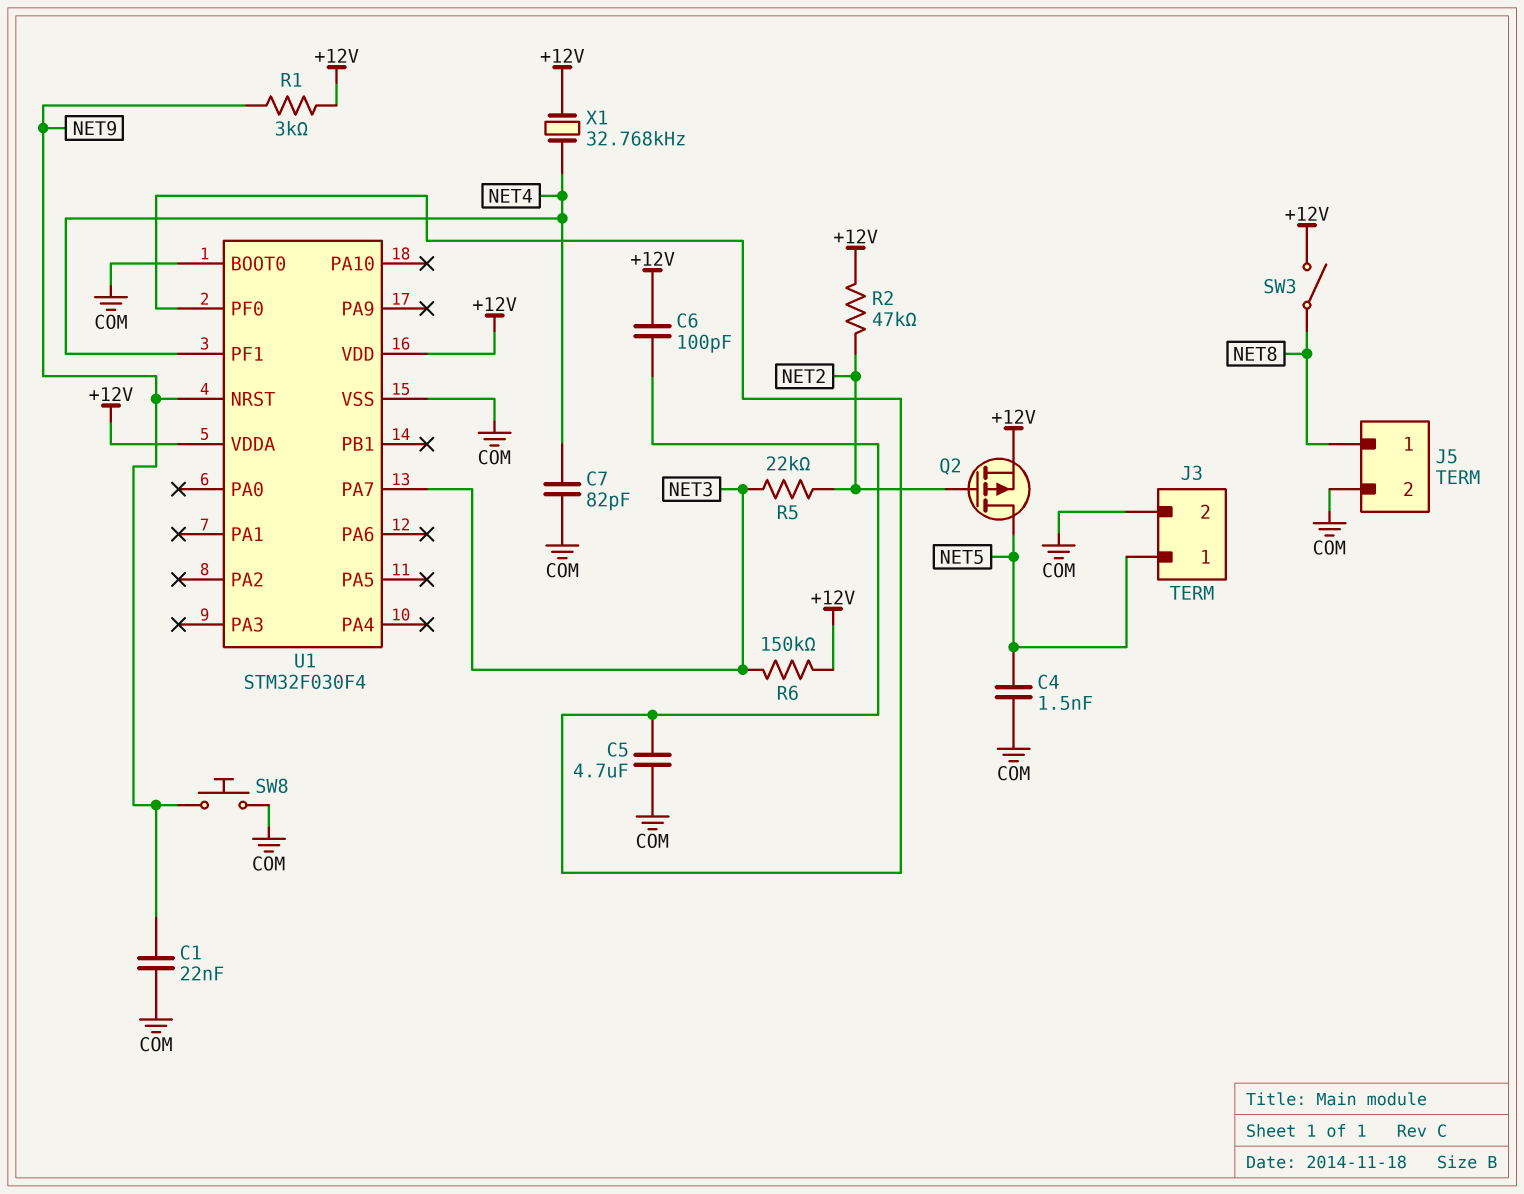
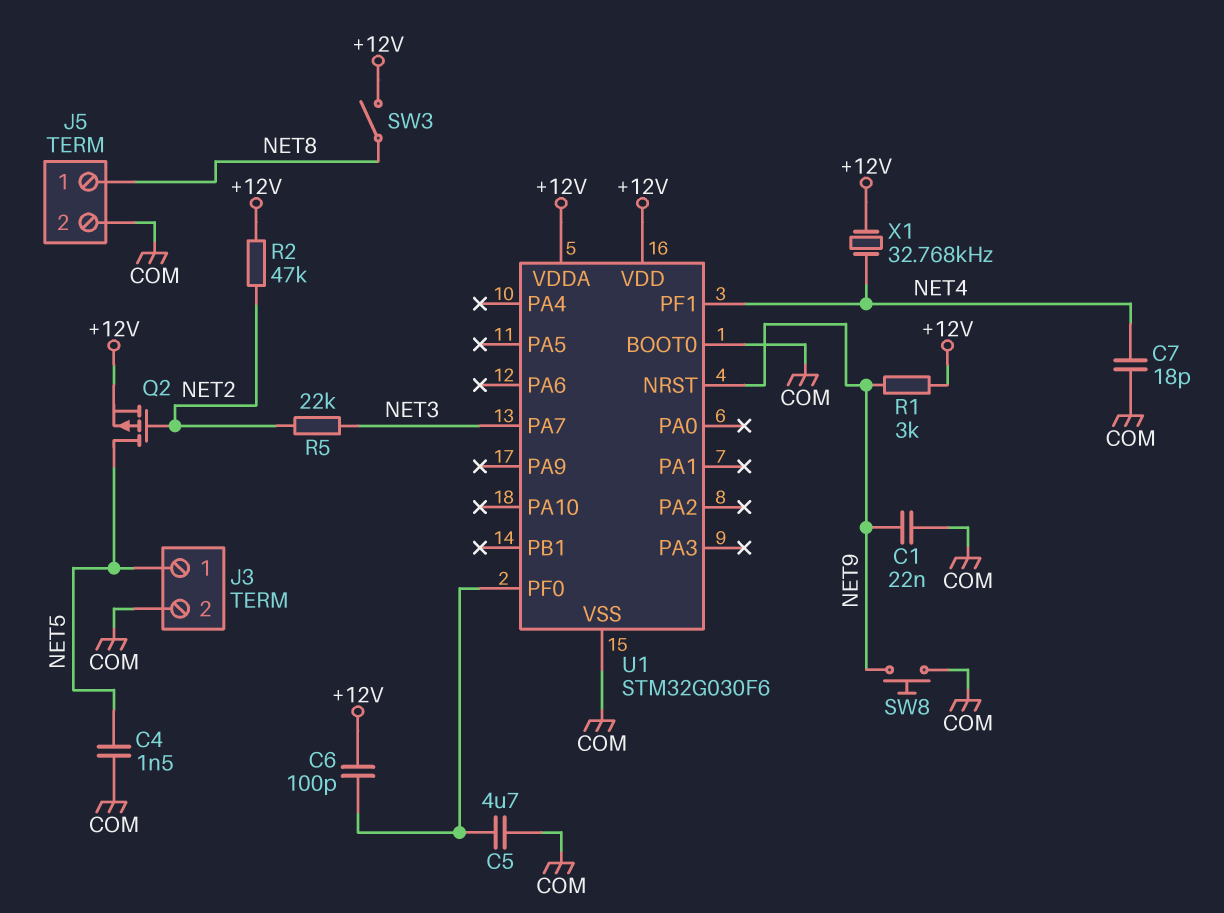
C7: 82pF (COM, NET4) -> 18pF (COM, NET4)
R6: 150k (+12V, NET3) -> none
U1: STM32F030F4 -> STM32G030F6

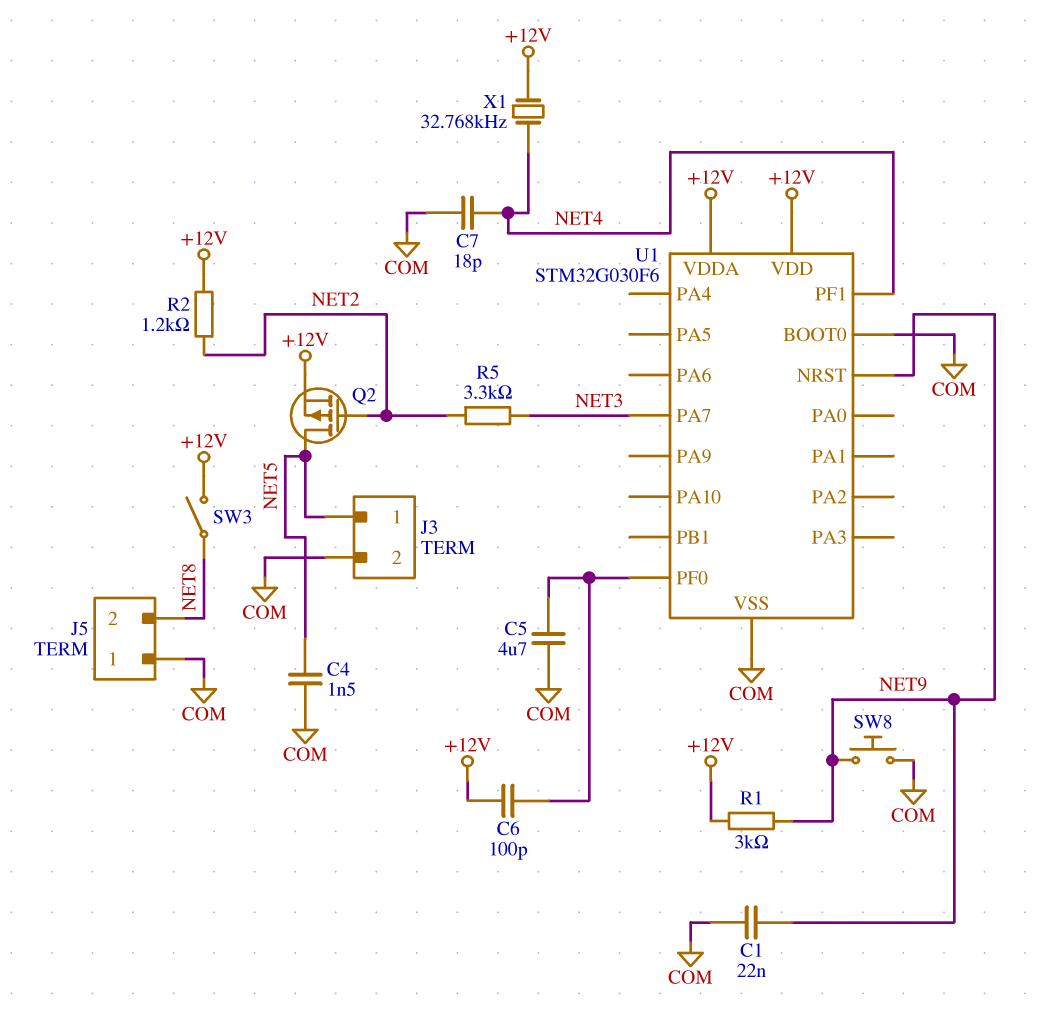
J5 pin 1: NET8 -> COM
J5 pin 2: COM -> NET8
R2: 47k (+12V, NET2) -> 1.2k (+12V, NET2)
R5: 22k (NET2, NET3) -> 3.3k (NET2, NET3)

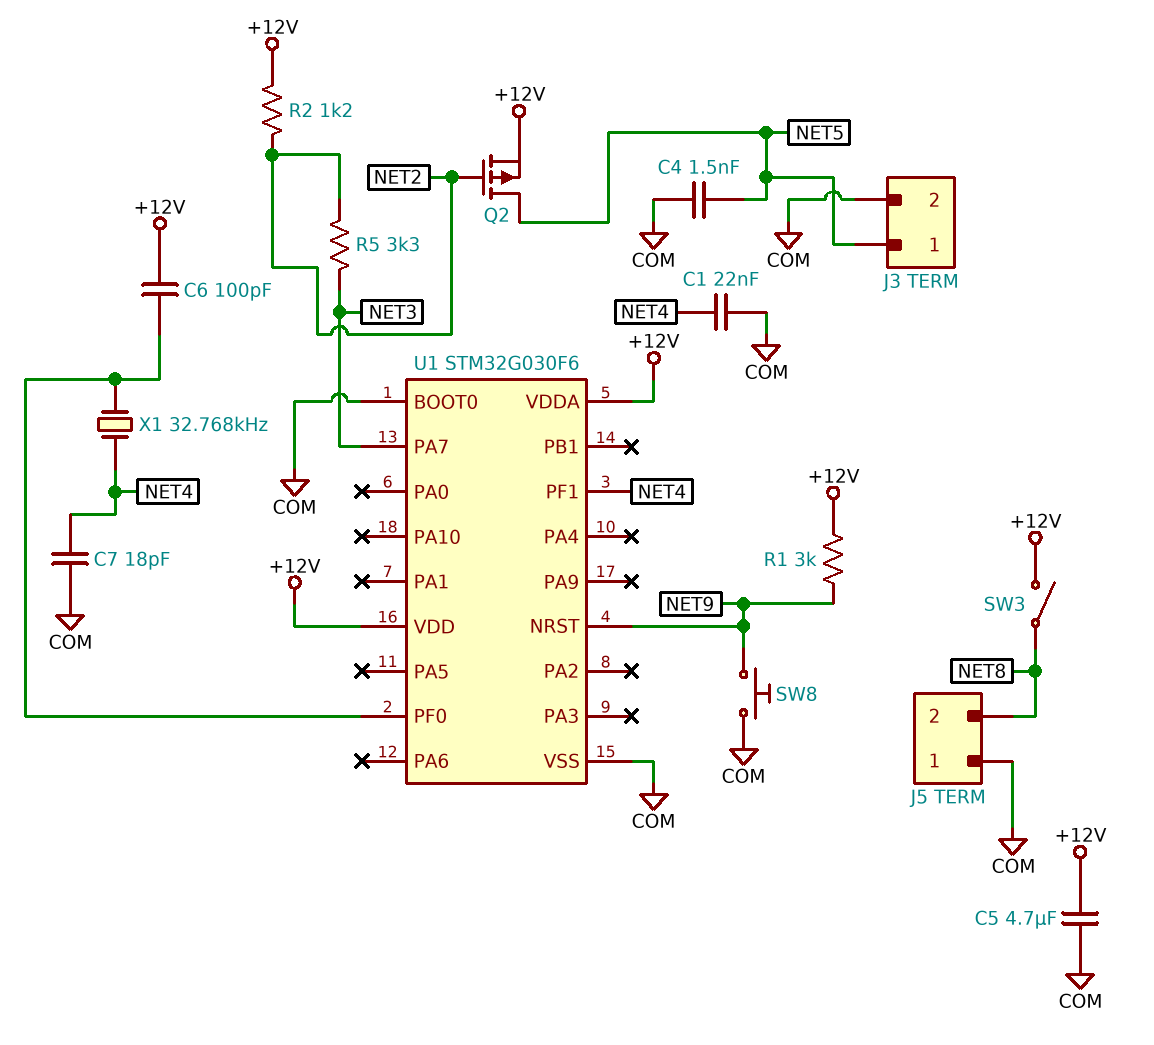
C1: 22nF (COM, NET9) -> 22nF (COM, NET4)
C5: 4.7uF (COM, U1/PF0) -> 4.7uF (+12V, COM)
X1: 32.768kHz (+12V, NET4) -> 32.768kHz (NET4, U1/PF0)

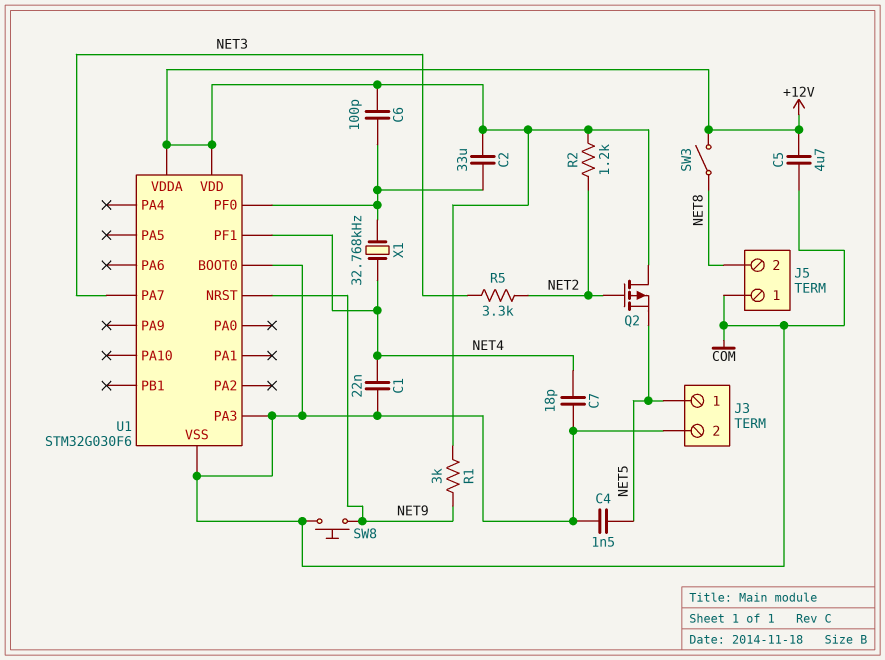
C2: none -> 33uF (+12V, U1/PF0)
Q2: PMOS (G NET2, D NET5, S +12V) -> PMOS (G NET2, D +12V, S NET5)
U1 pin PA3: none -> COM

